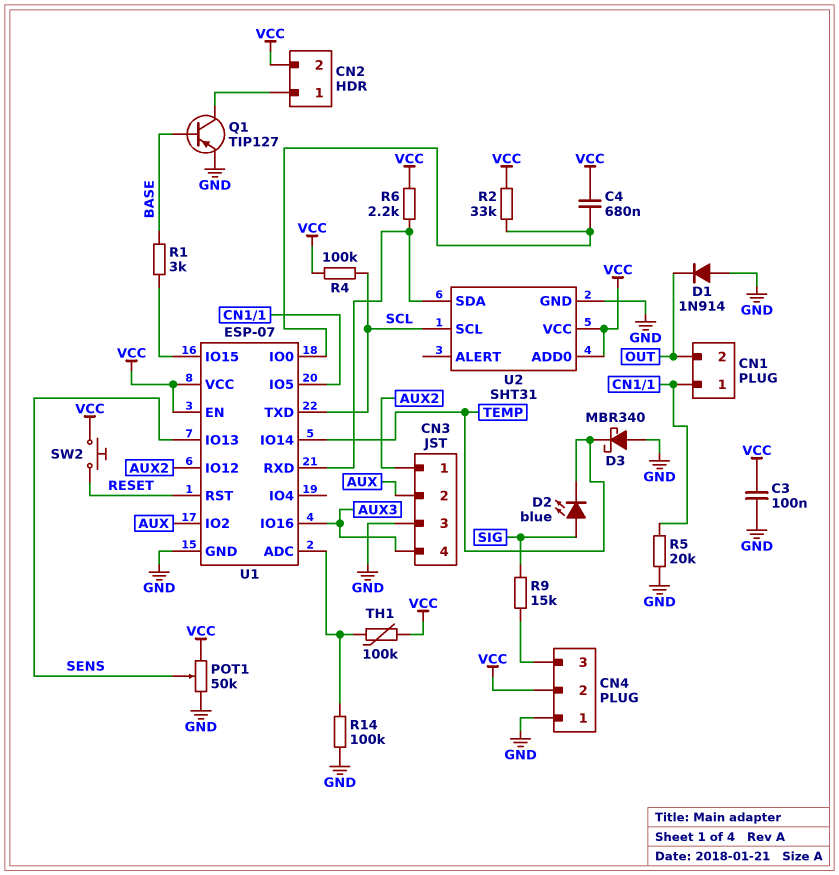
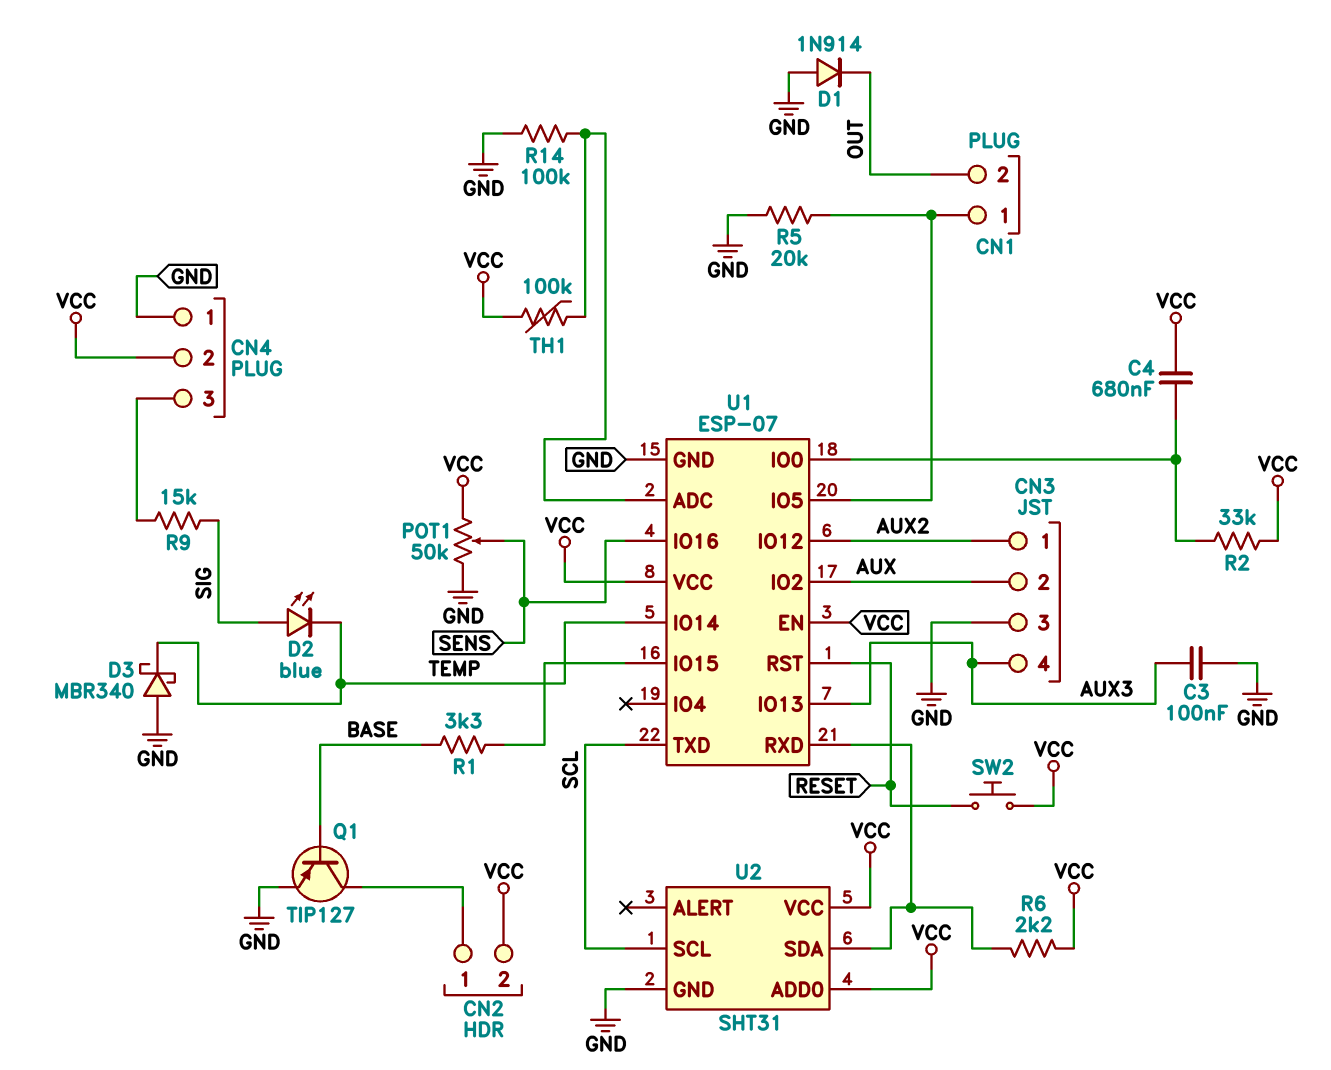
C3: 100nF (GND, VCC) -> 100nF (AUX3, GND)
R1: 3k (BASE, U1/IO15) -> 3.3k (BASE, U1/IO15)
R4: 100k (SCL, VCC) -> none
U1 pin IO13: SENS -> AUX3
U1 pin IO16: AUX3 -> SENS

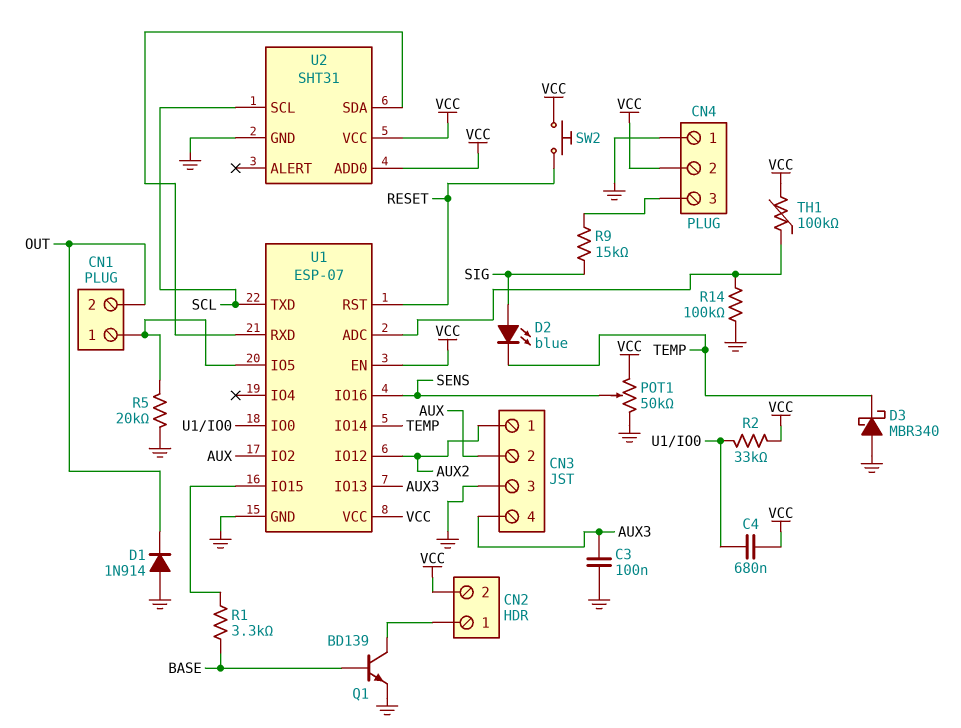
Q1: PNP TIP127 (B BASE, C CN2/1, E GND) -> NPN BD139 (B BASE, C CN2/1, E GND)
R6: 2.2k (U1/RXD, VCC) -> none

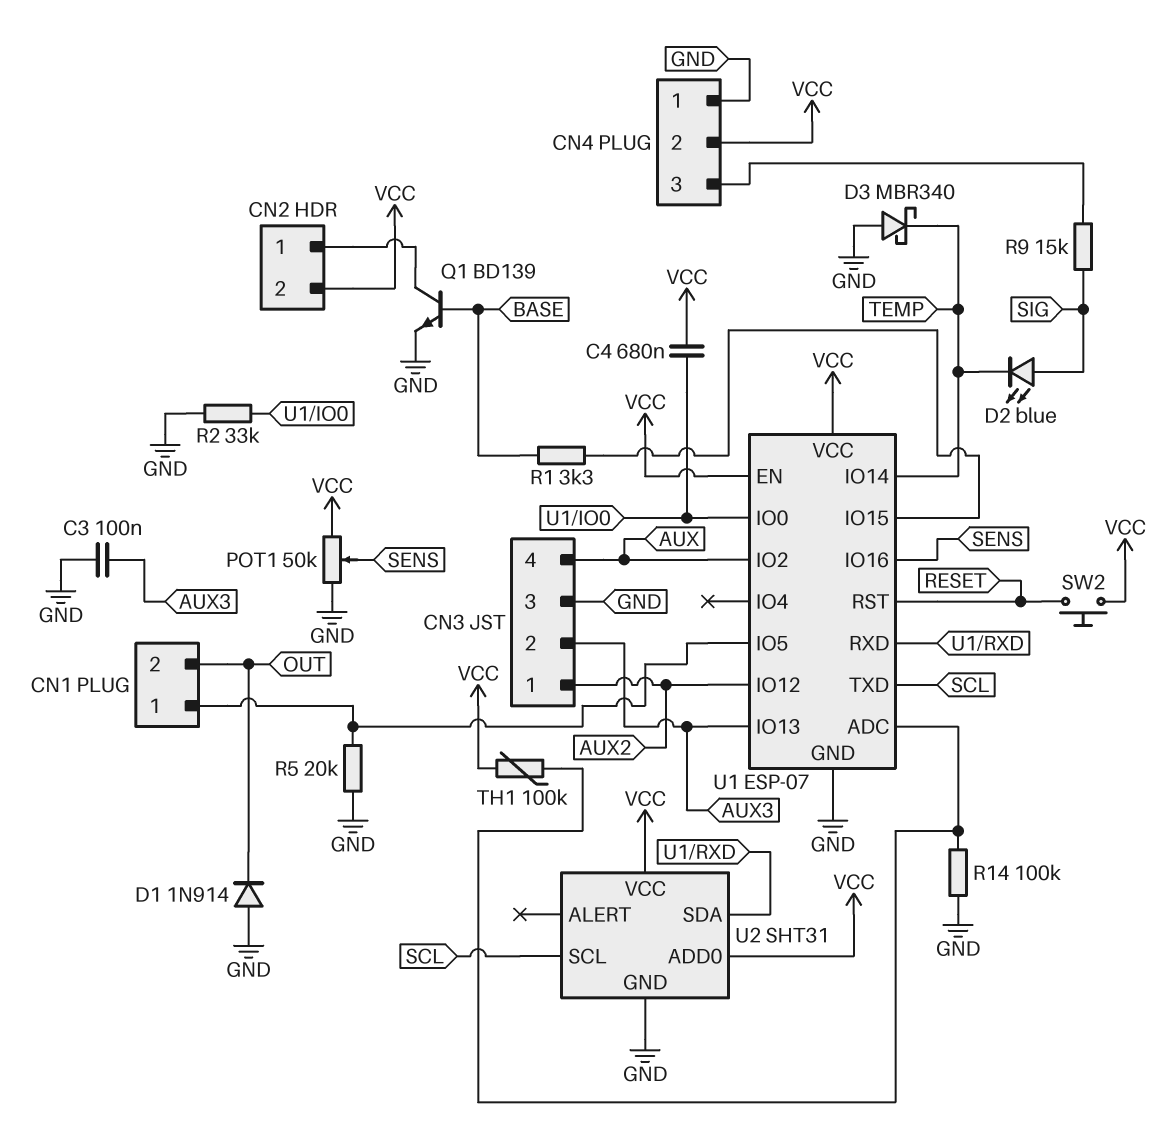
CN3 pin 2: AUX -> AUX3
CN3 pin 4: AUX3 -> AUX
R2: 33k (U1/IO0, VCC) -> 33k (GND, U1/IO0)

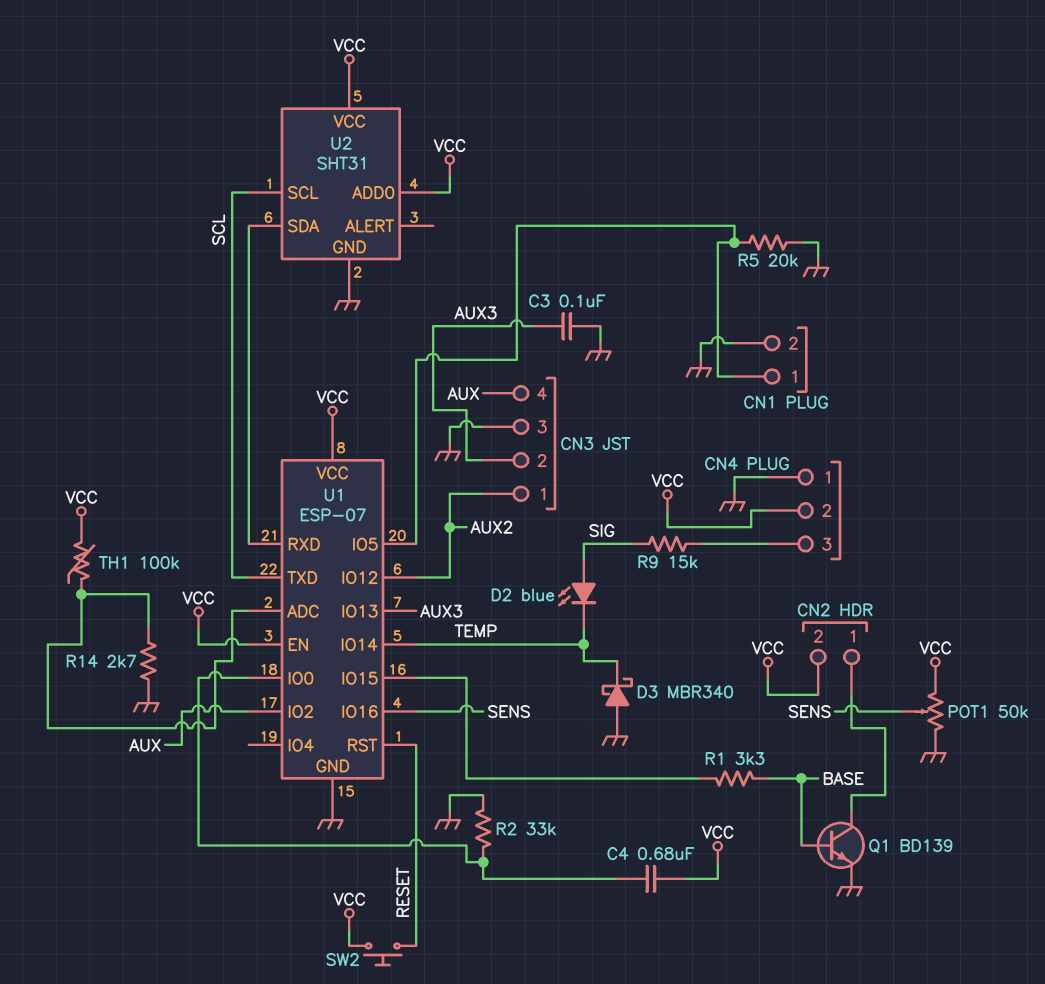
CN1 pin 2: OUT -> GND
D1: diode 1N914 (A GND, K OUT) -> none
R14: 100k (GND, U1/ADC) -> 2.7k (GND, U1/ADC)

